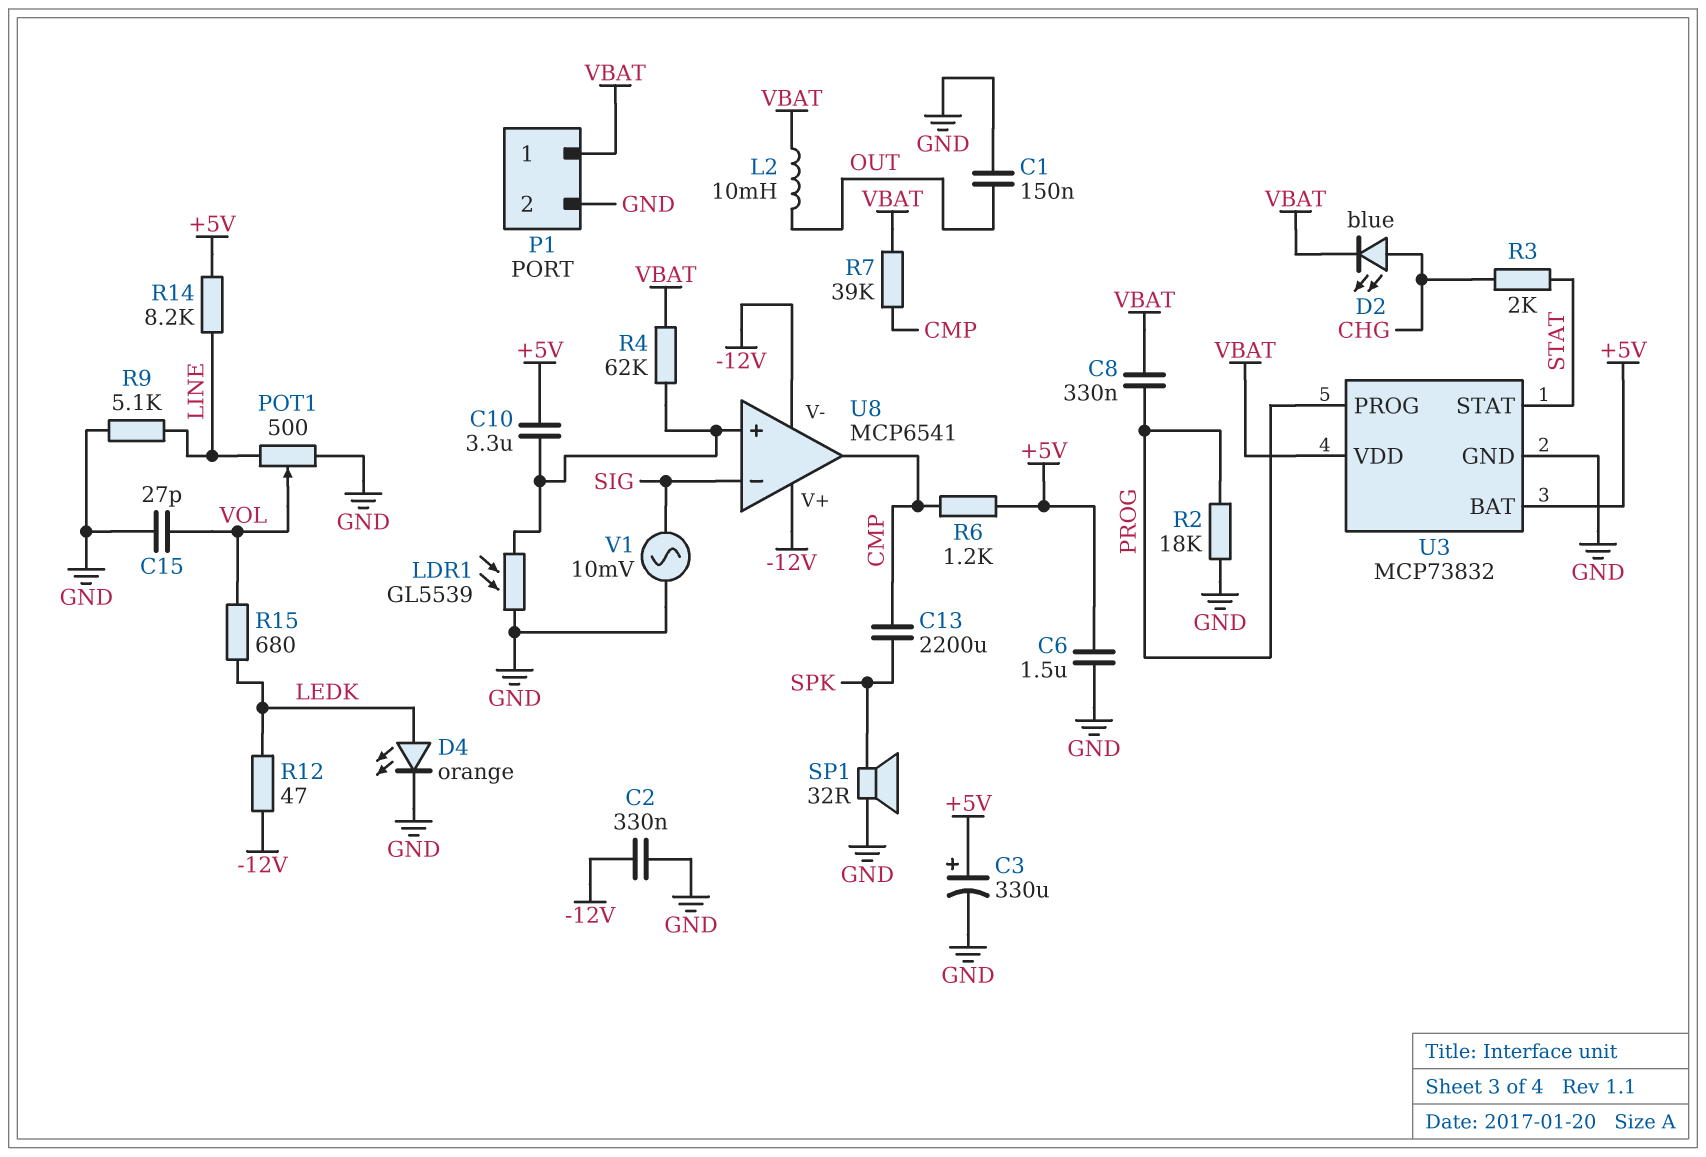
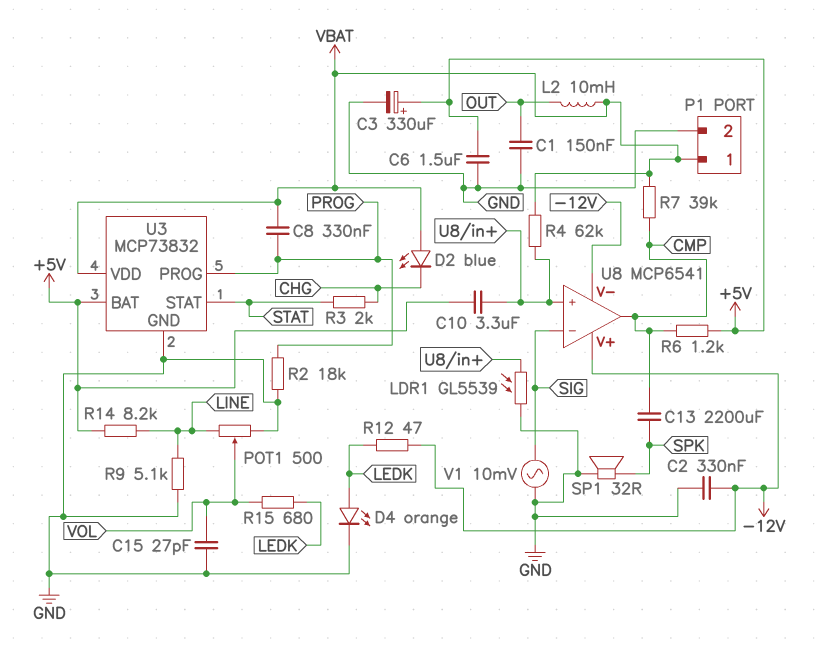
D2: LED blue (A CHG, K VBAT) -> LED blue (A VBAT, K CHG)

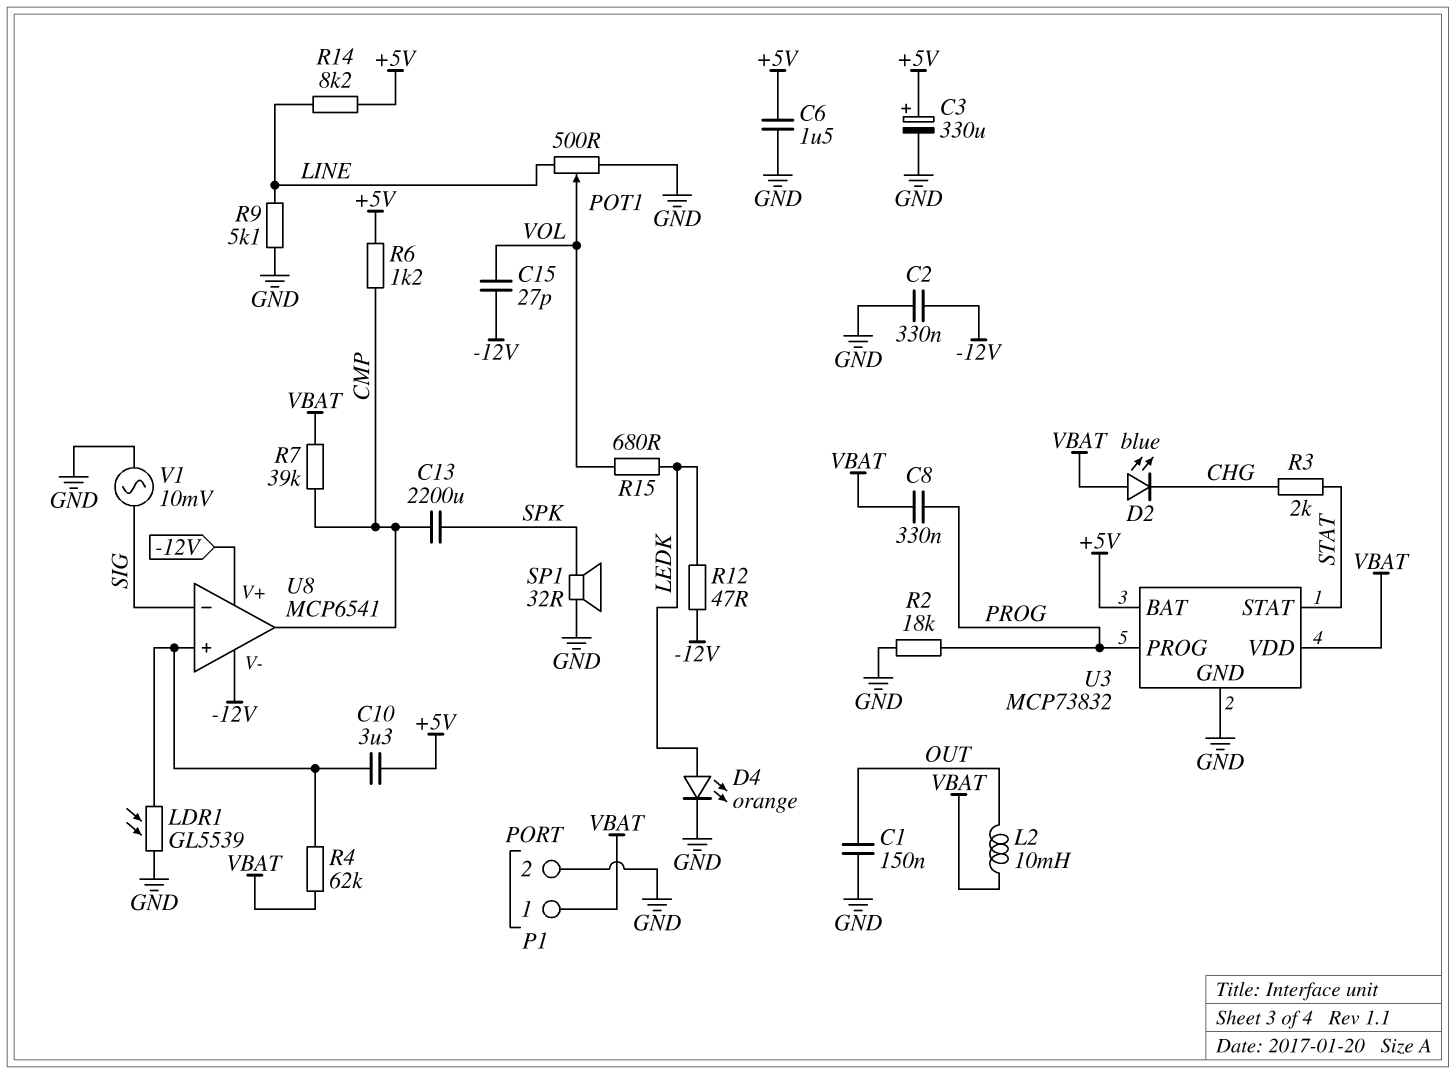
C15: 27pF (GND, VOL) -> 27pF (-12V, VOL)

